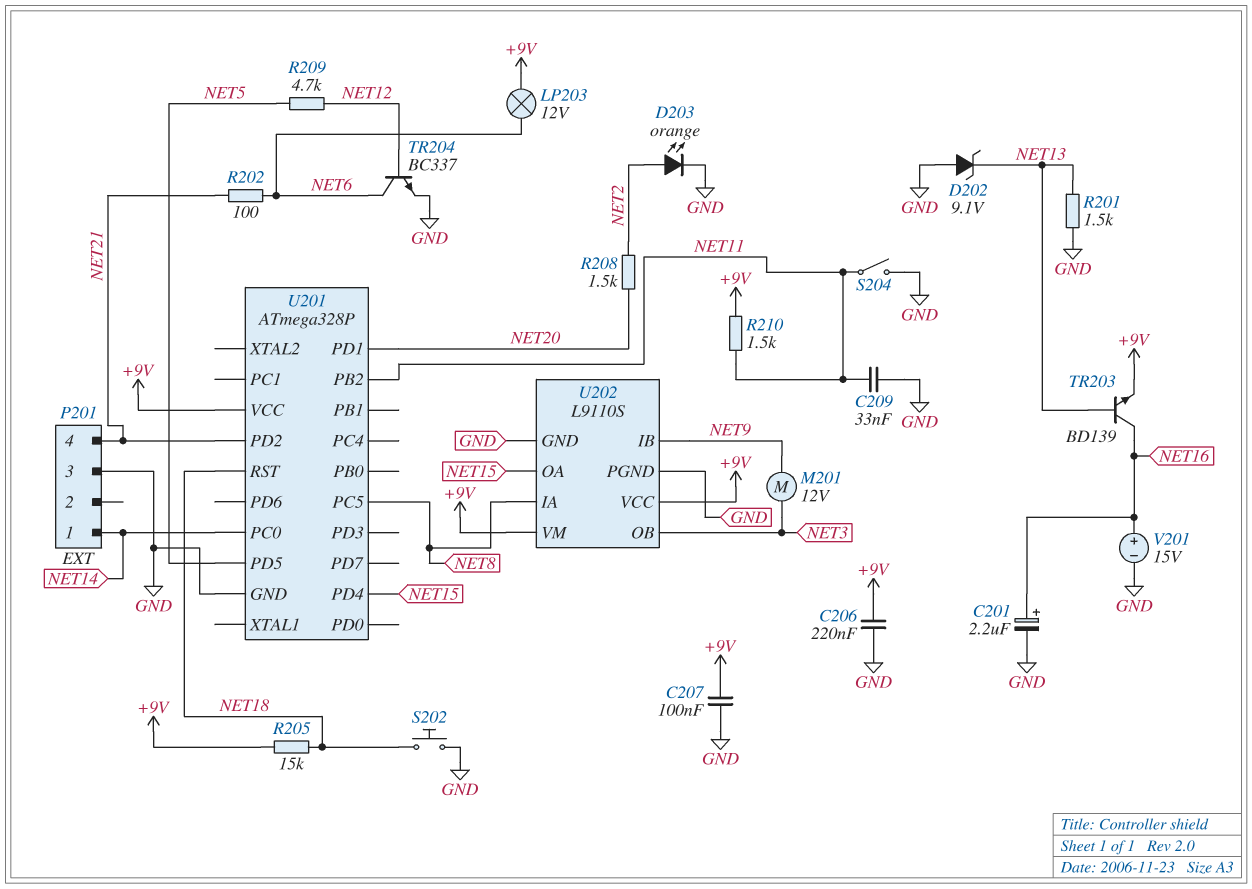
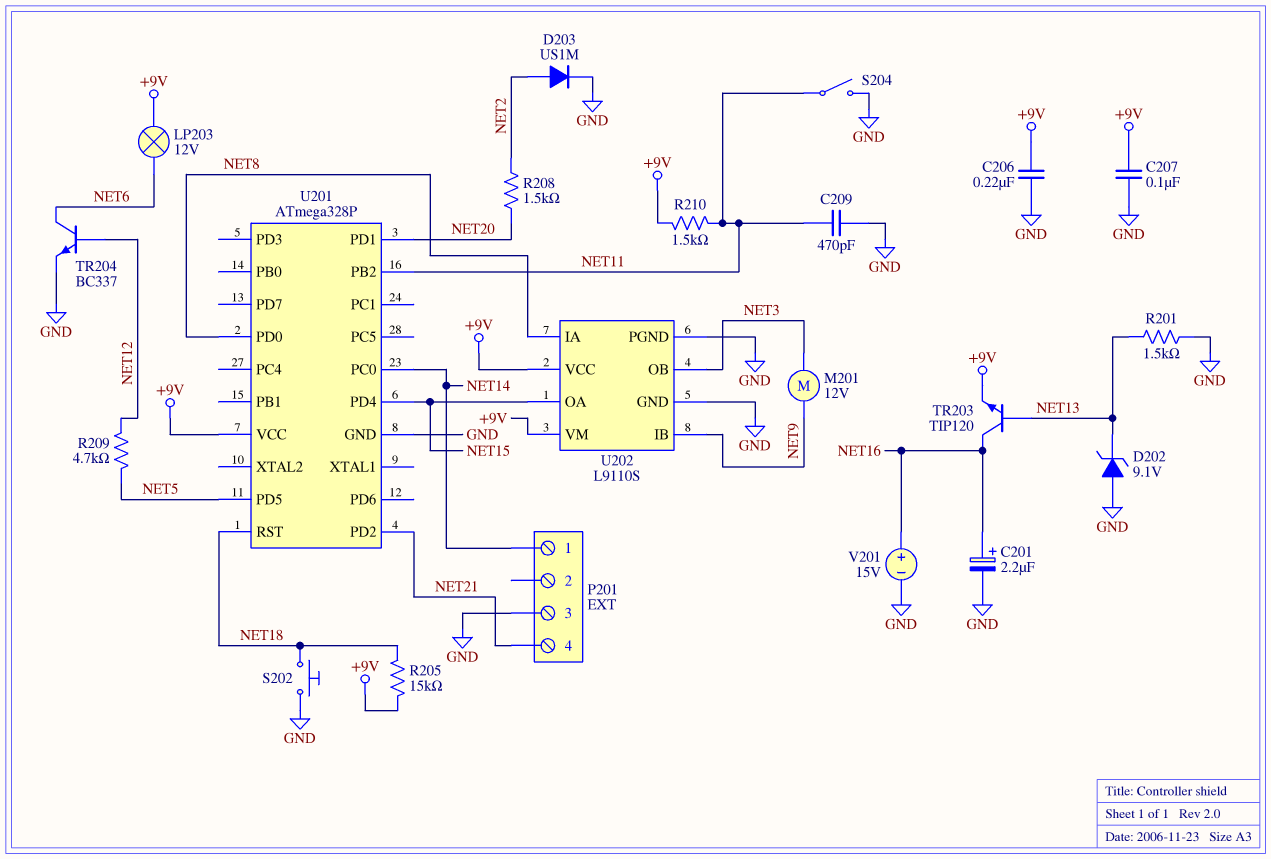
C209: 33nF (GND, NET11) -> 470pF (GND, NET11)
D203: LED orange (A NET2, K GND) -> diode US1M (A NET2, K GND)
R202: 100 (NET6, NET21) -> none
TR203: NPN BD139 (B NET13, C NET16, E +9V) -> NPN TIP120 (B NET13, C NET16, E +9V)
U201 pin PC5: NET8 -> none
U201 pin PD0: none -> NET8

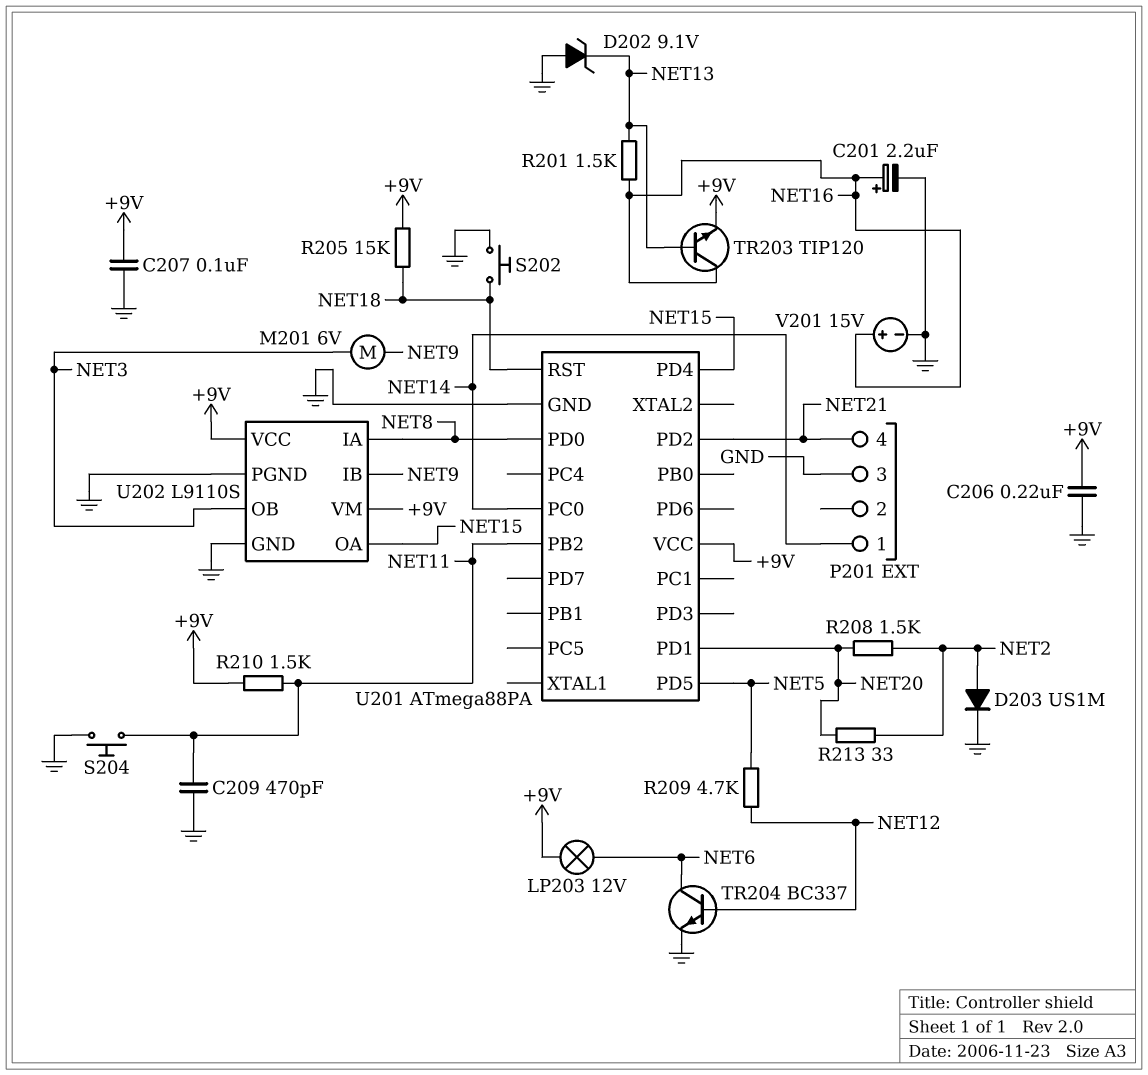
M201: motor 12V (NET3, NET9) -> motor 6V (NET3, NET9)
R201: 1.5k (GND, NET13) -> 1.5k (NET13, NET16)
R213: none -> 33 (NET2, NET20)
S204: switch (GND, NET11) -> button (GND, NET11)
U201: ATmega328P -> ATmega88PA

